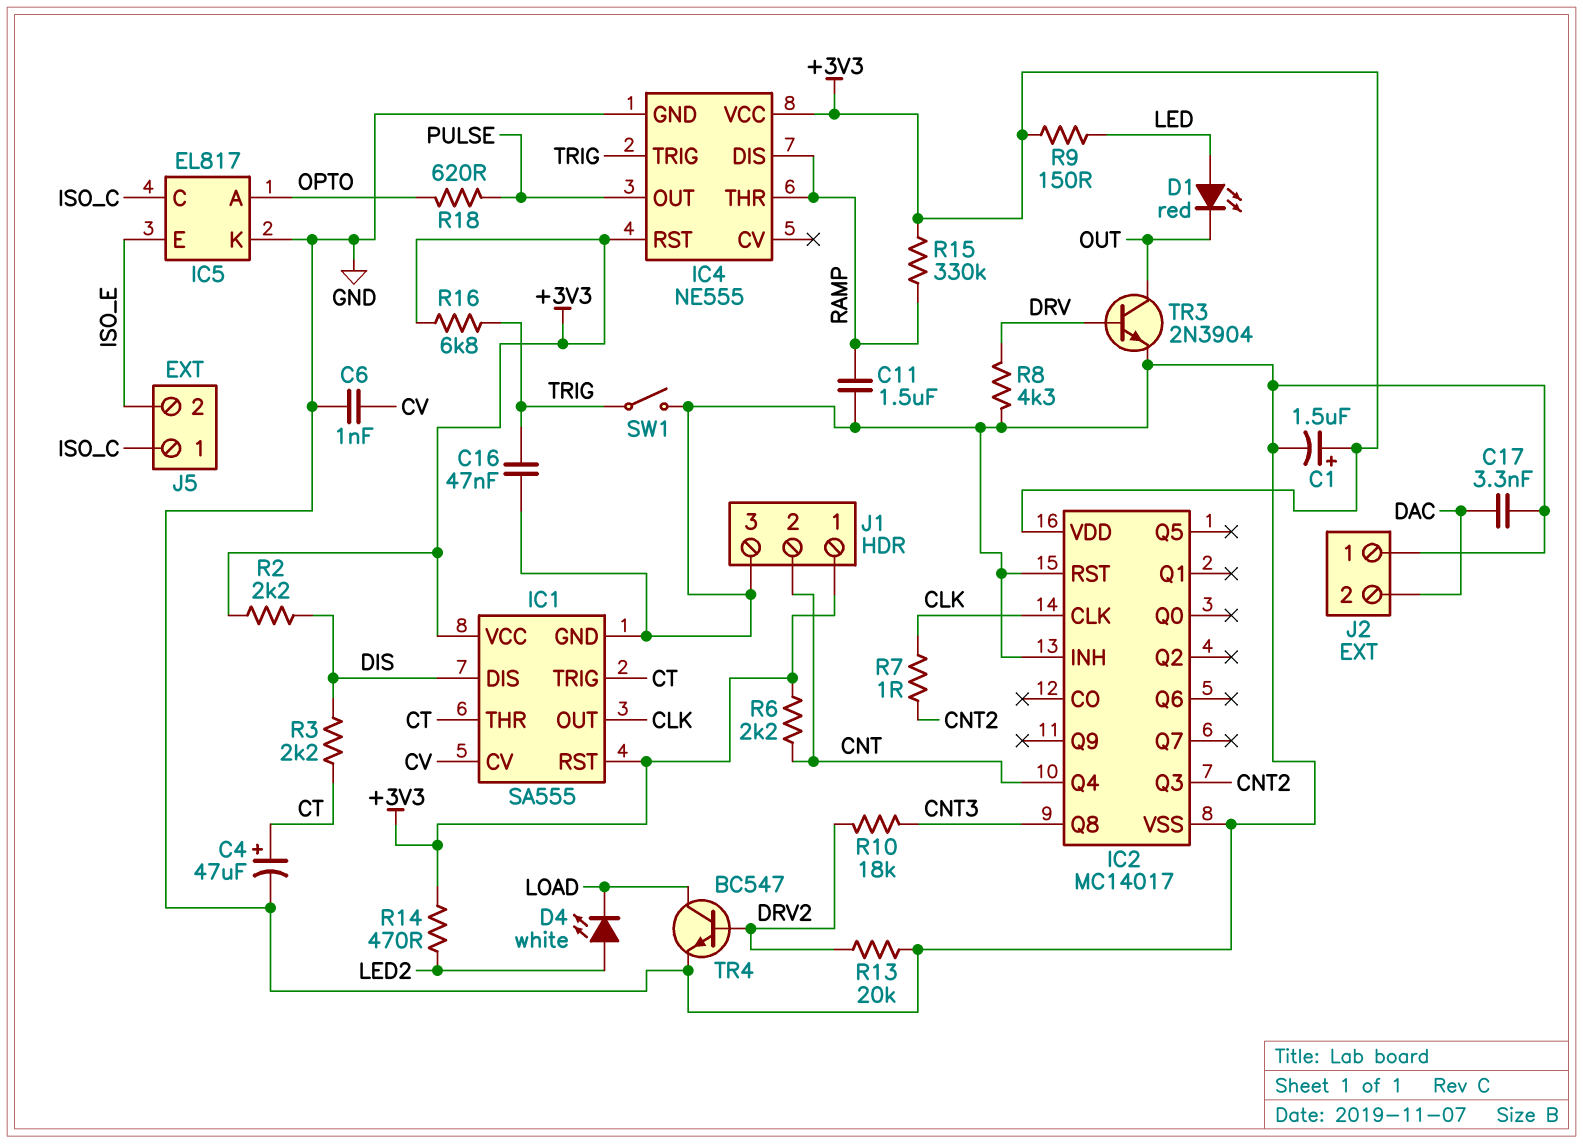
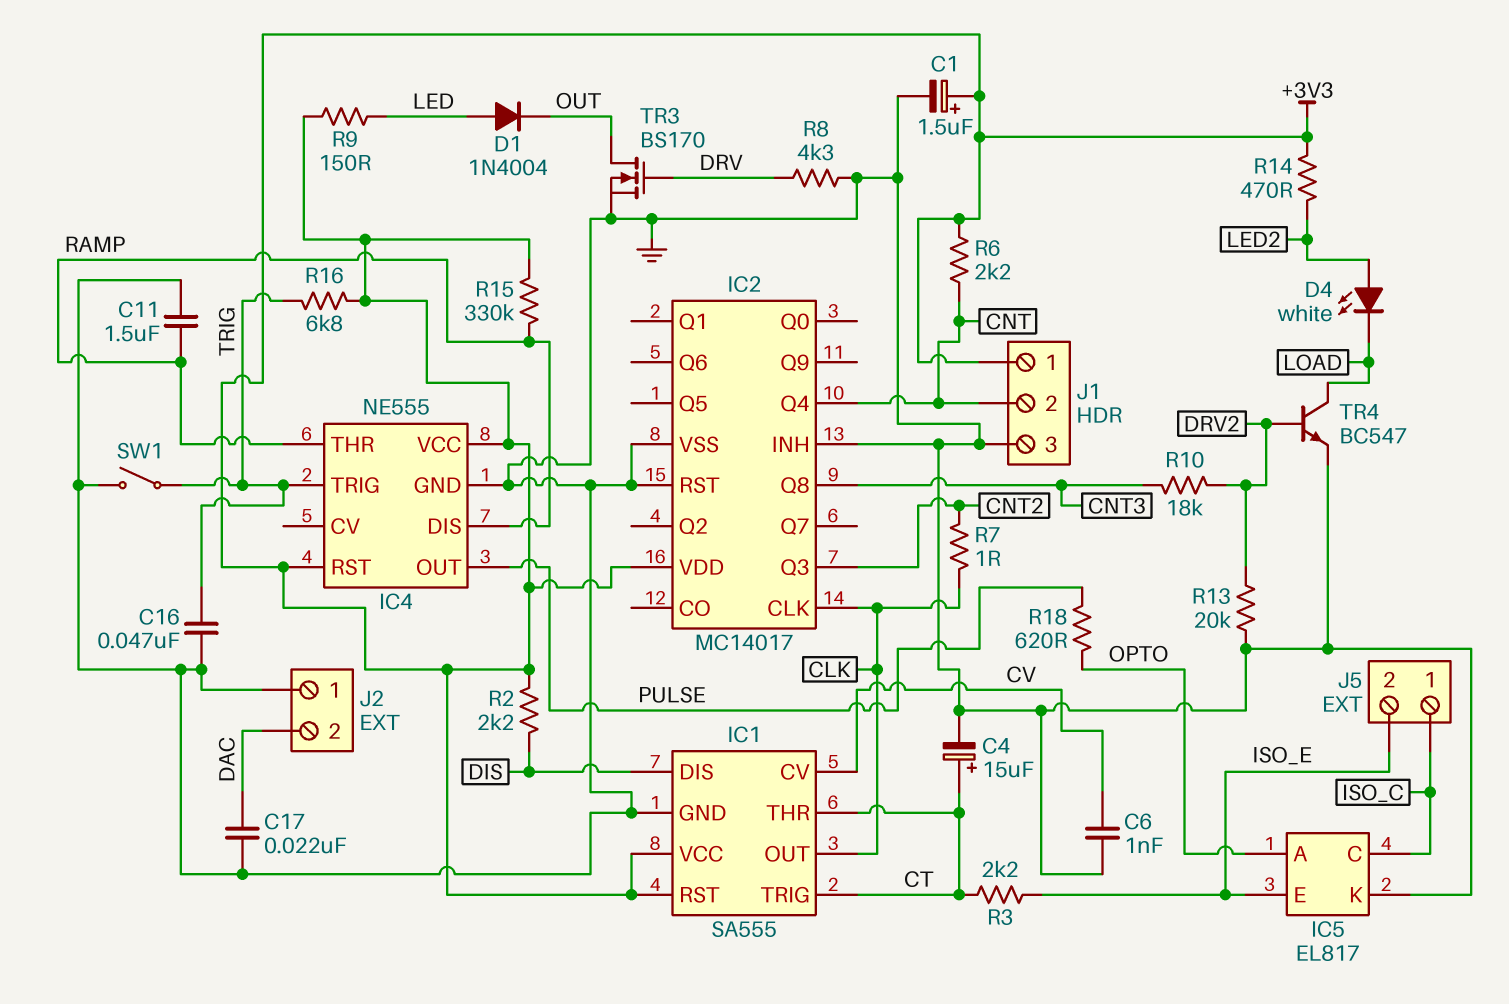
C4: 47uF (plus CT, minus GND) -> 15uF (plus CT, minus GND)
C17: 3.3nF (DAC, GND) -> 22nF (DAC, GND)
D1: LED red (A LED, K OUT) -> diode 1N4004 (A LED, K OUT)
R3: 2.2k (CT, DIS) -> 2.2k (CT, ISO_E)
TR3: NPN 2N3904 (B DRV, C OUT, E GND) -> NMOS BS170 (G DRV, D OUT, S GND)

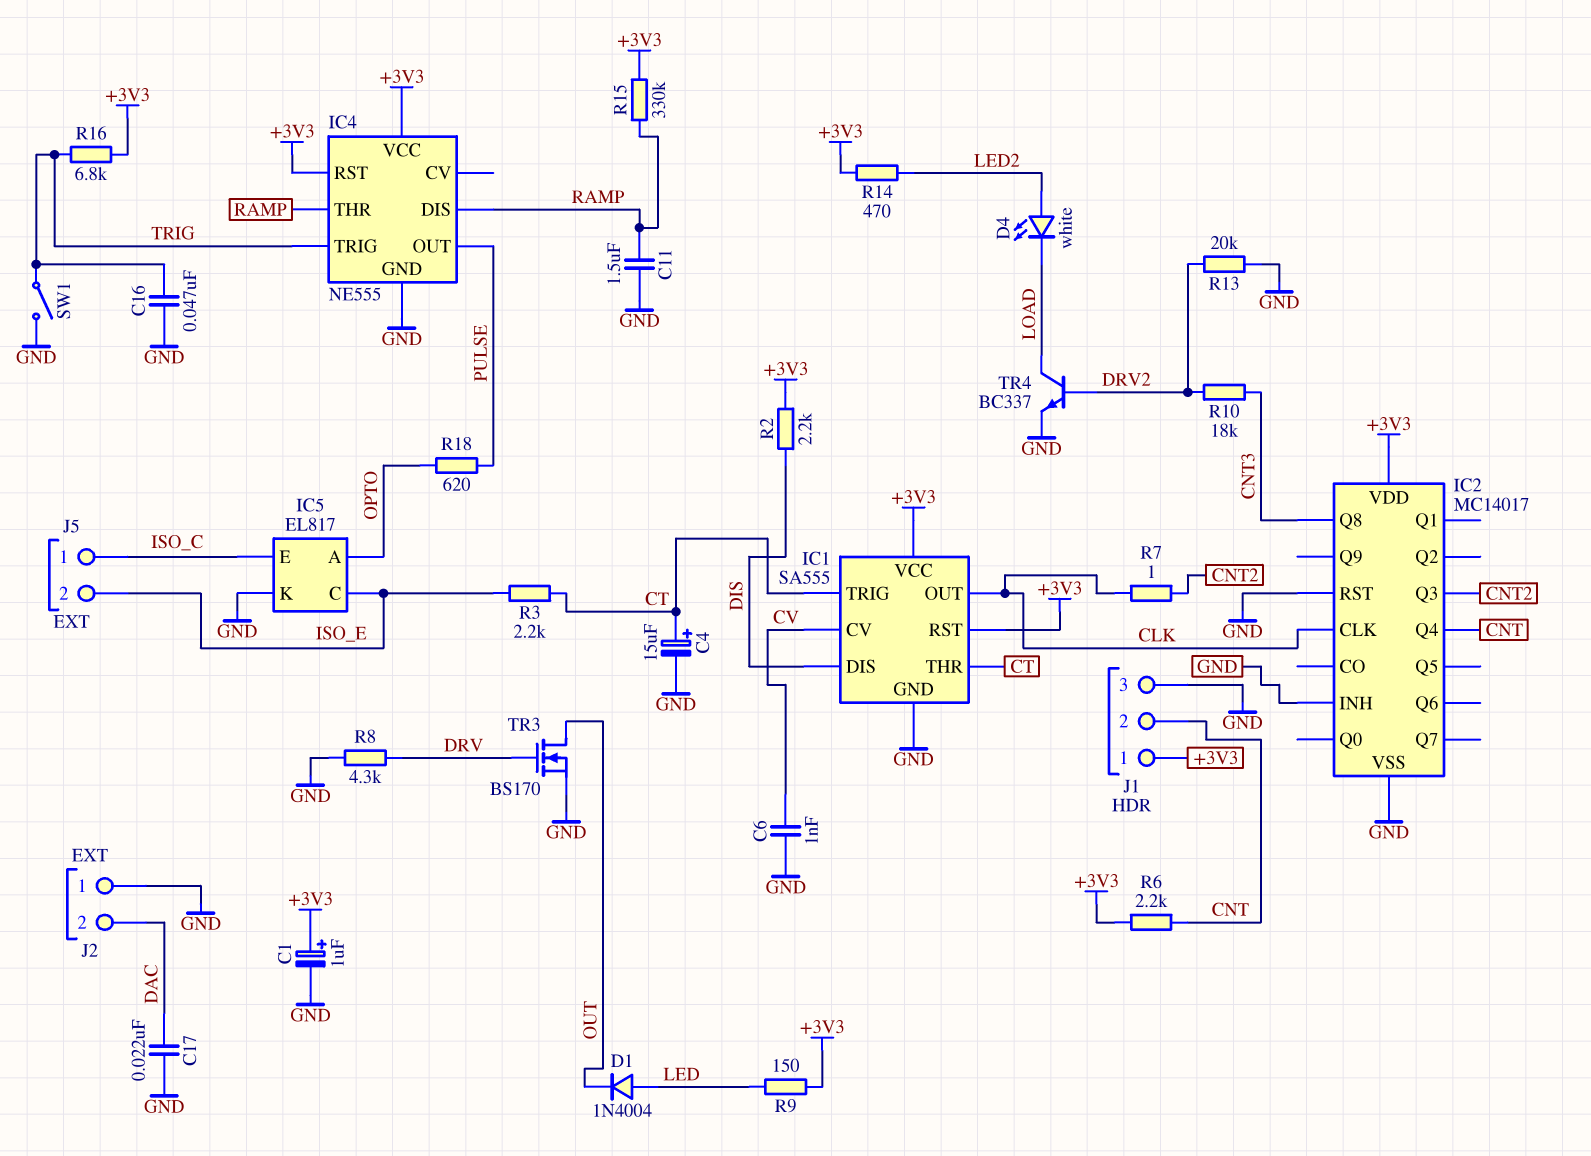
C1: 1.5uF (plus +3V3, minus GND) -> 1uF (plus +3V3, minus GND)
IC5 pin C: ISO_C -> ISO_E
IC5 pin E: ISO_E -> ISO_C
TR4: NPN BC547 (B DRV2, C LOAD, E GND) -> NPN BC337 (B DRV2, C LOAD, E GND)

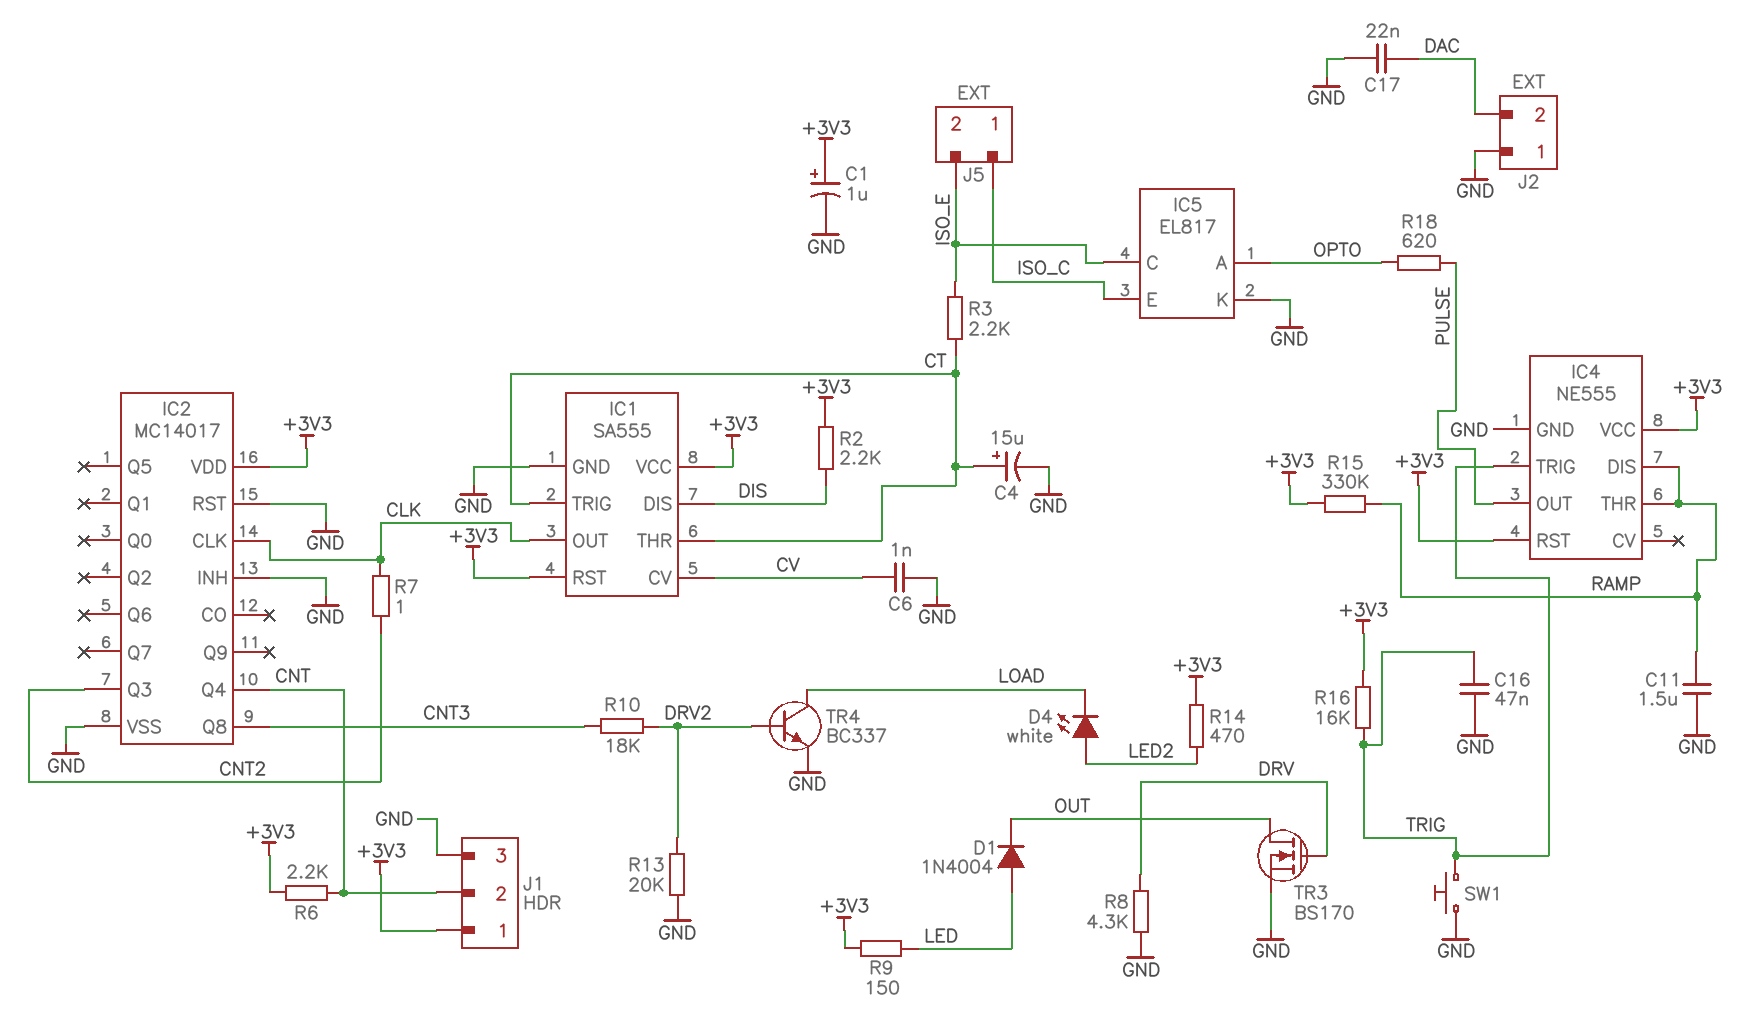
R16: 6.8k (+3V3, TRIG) -> 16k (+3V3, TRIG)
SW1: switch (GND, TRIG) -> button (GND, TRIG)

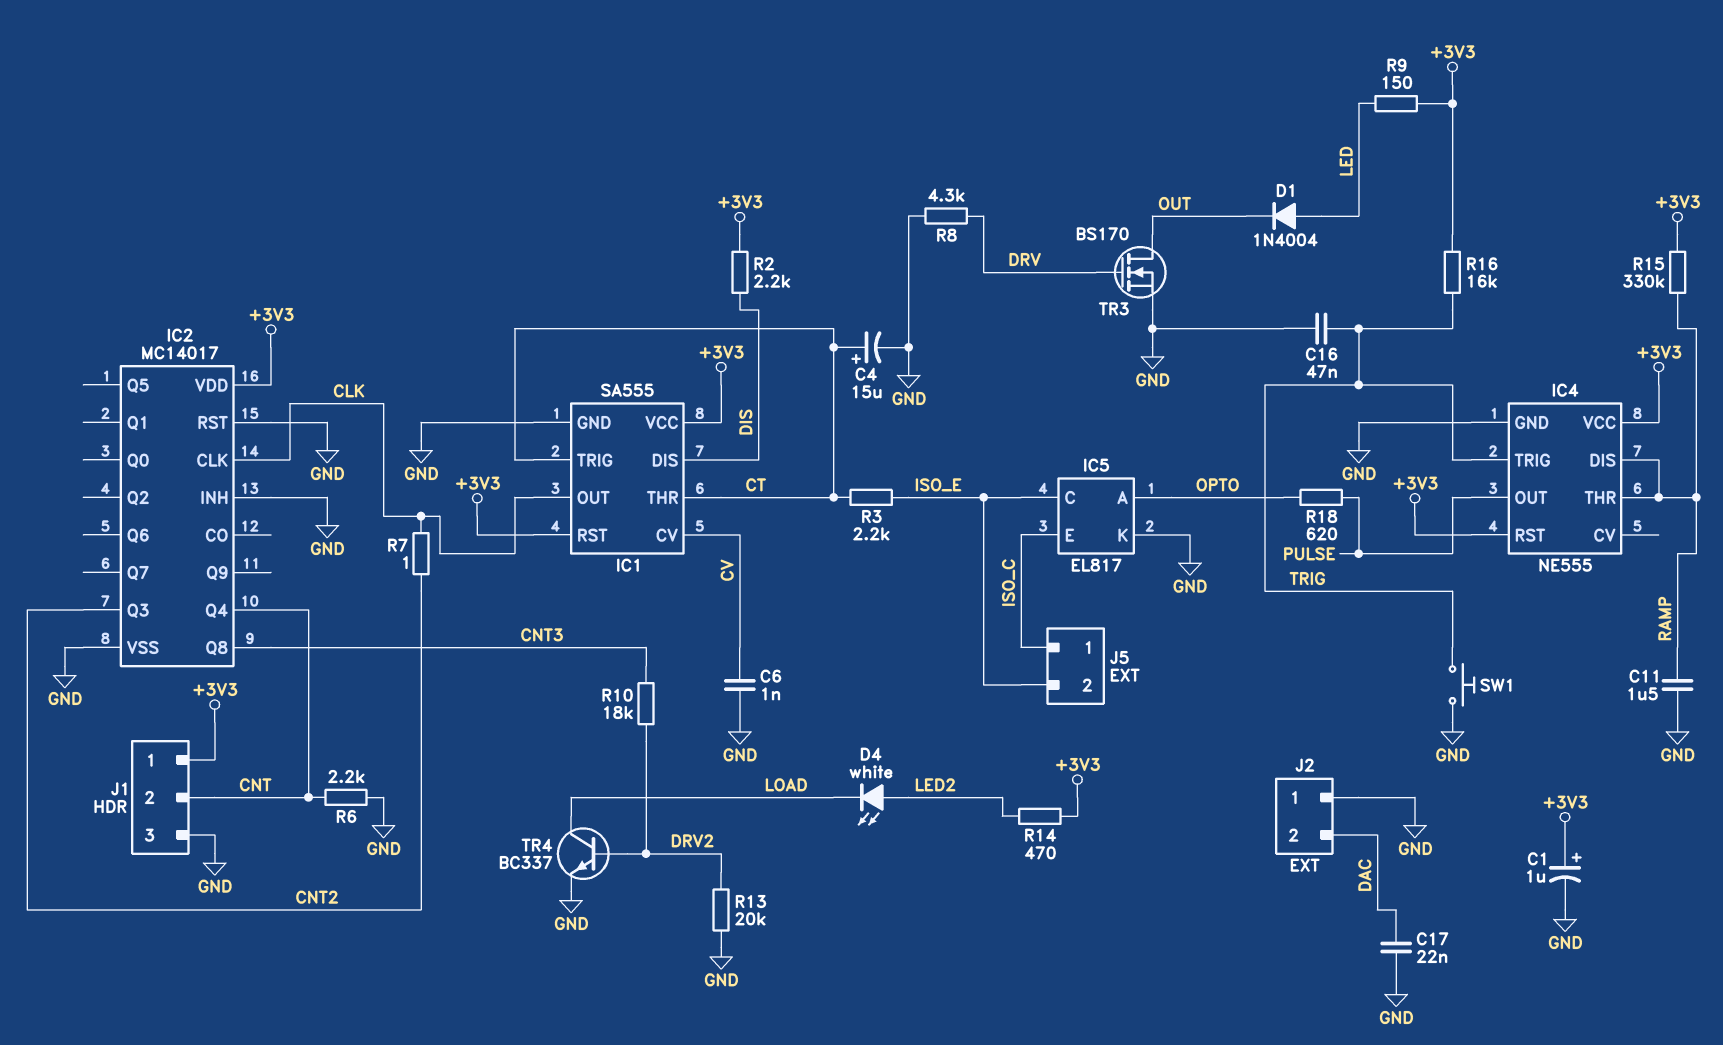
R6: 2.2k (+3V3, CNT) -> 2.2k (CNT, GND)

